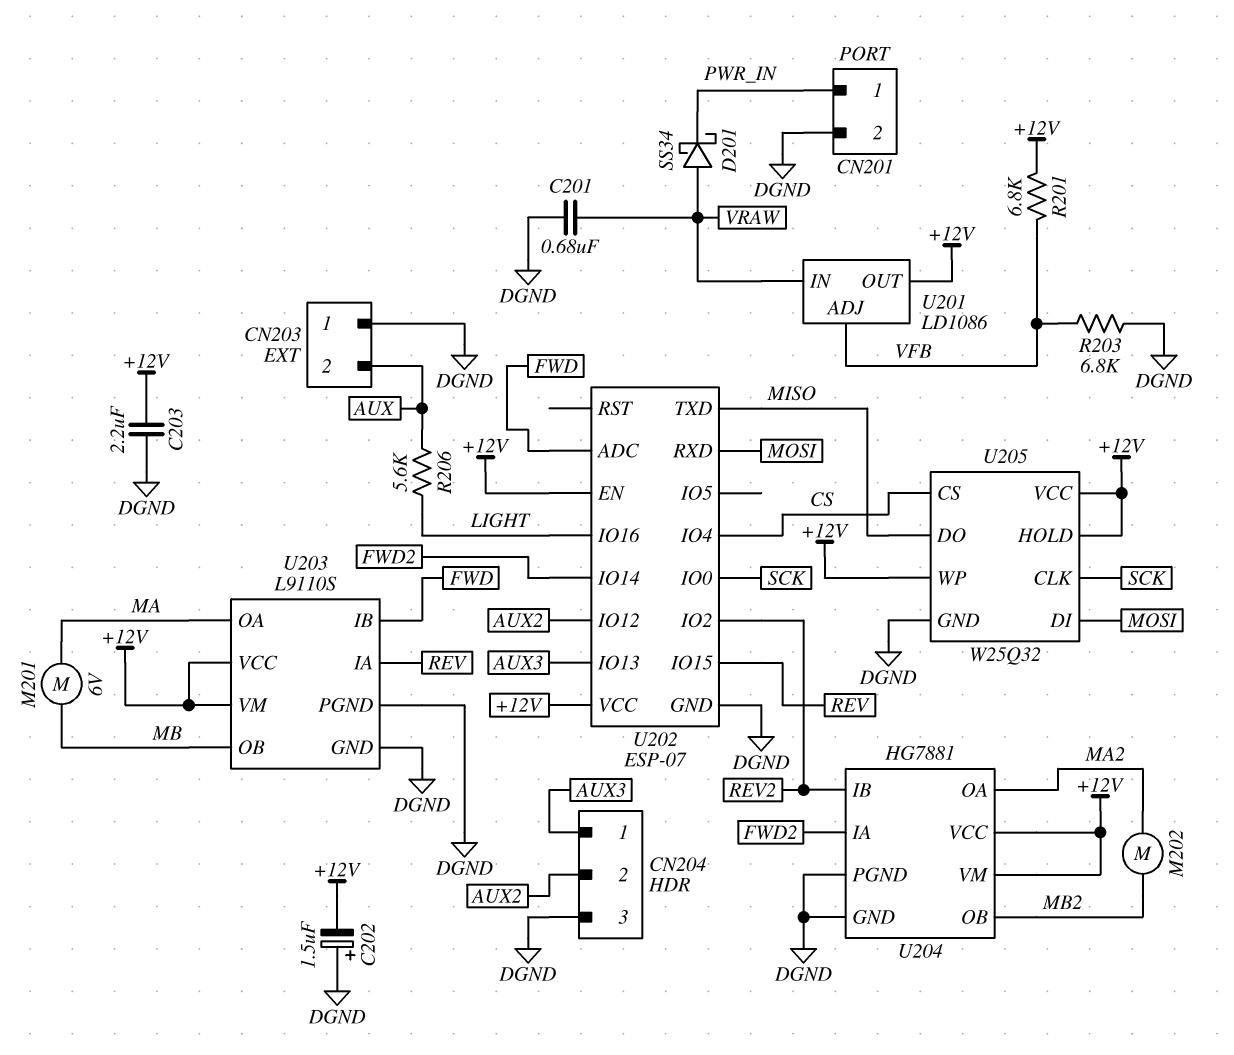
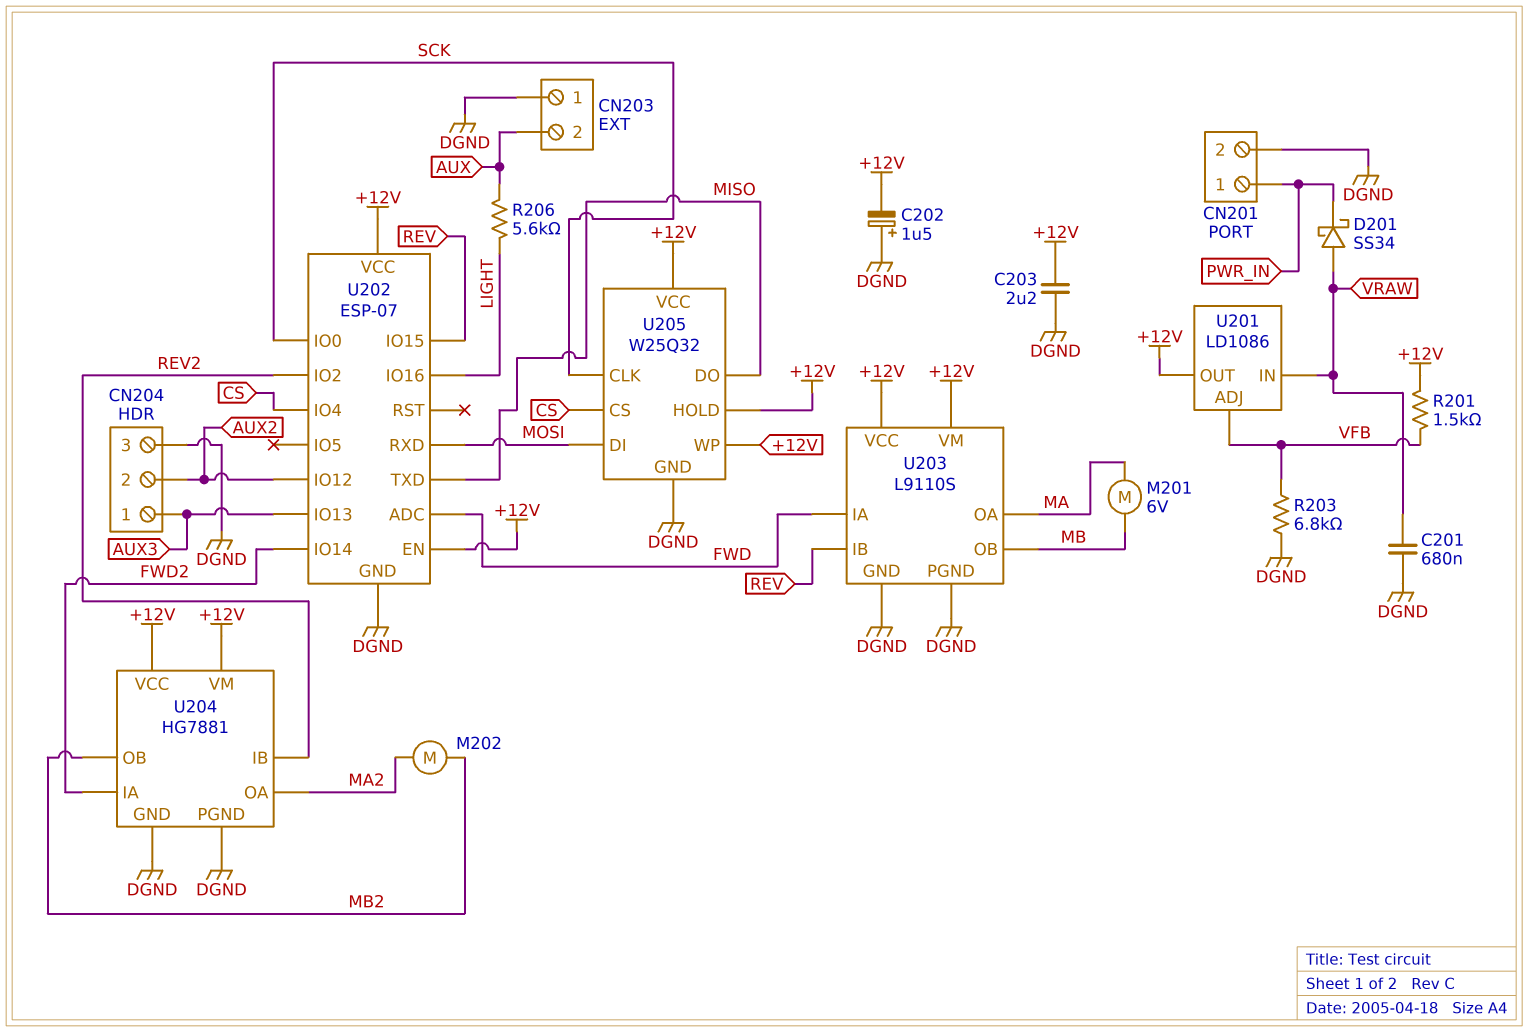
R201: 6.8k (+12V, VFB) -> 1.5k (+12V, VFB)
U203 pin IA: REV -> FWD
U203 pin IB: FWD -> REV

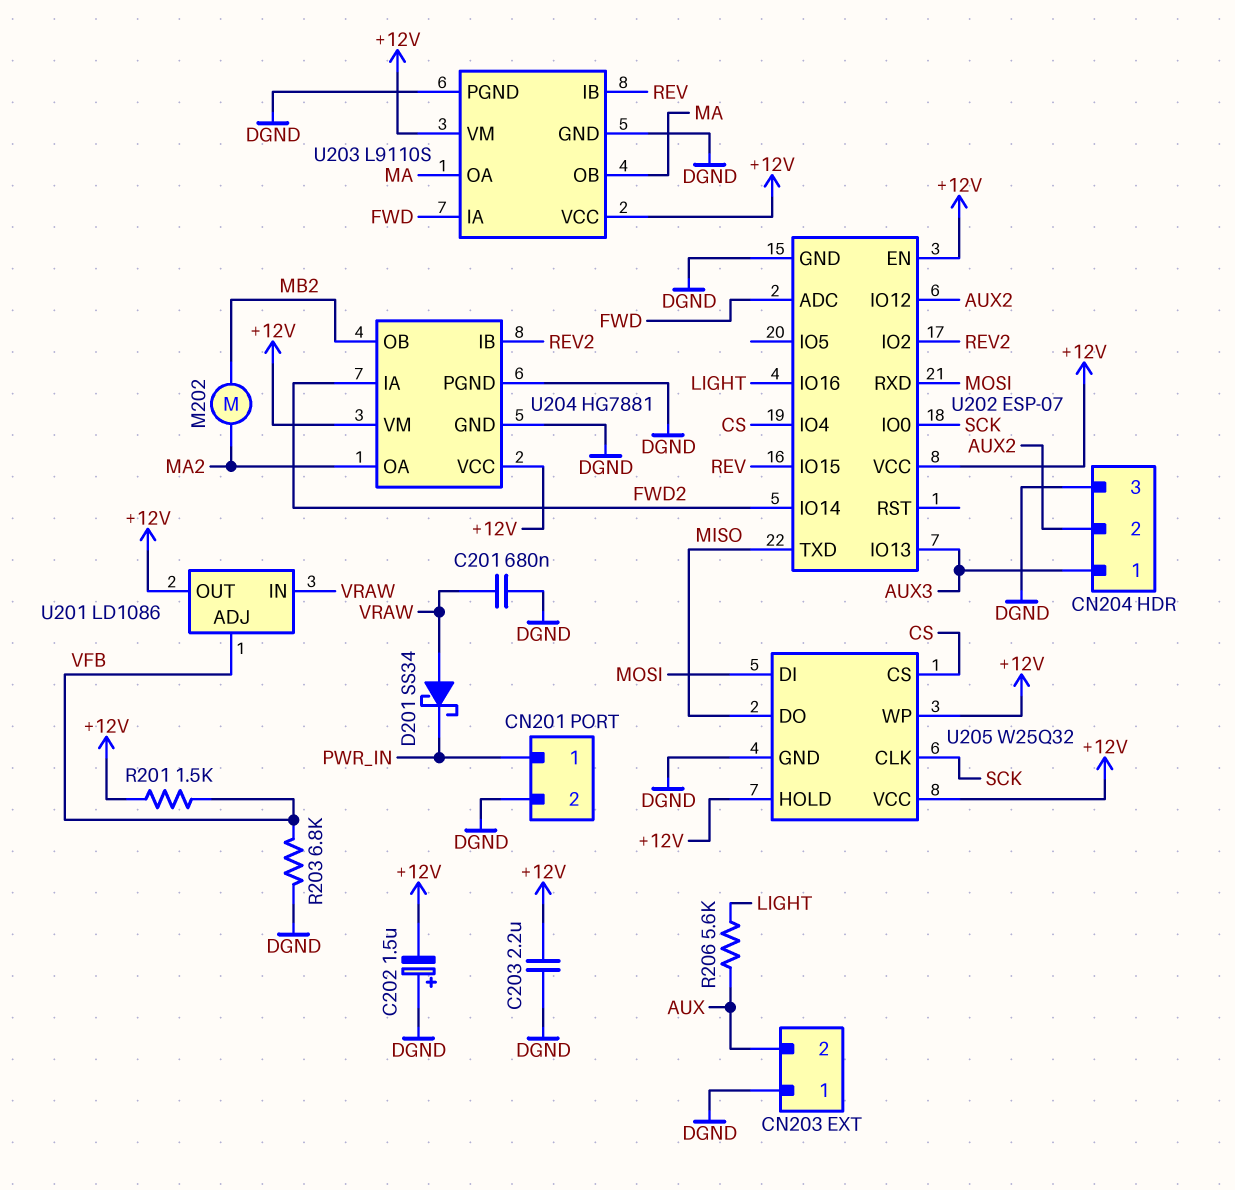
M201: motor 6V (MA, MB) -> none
U203 pin OB: MB -> MA

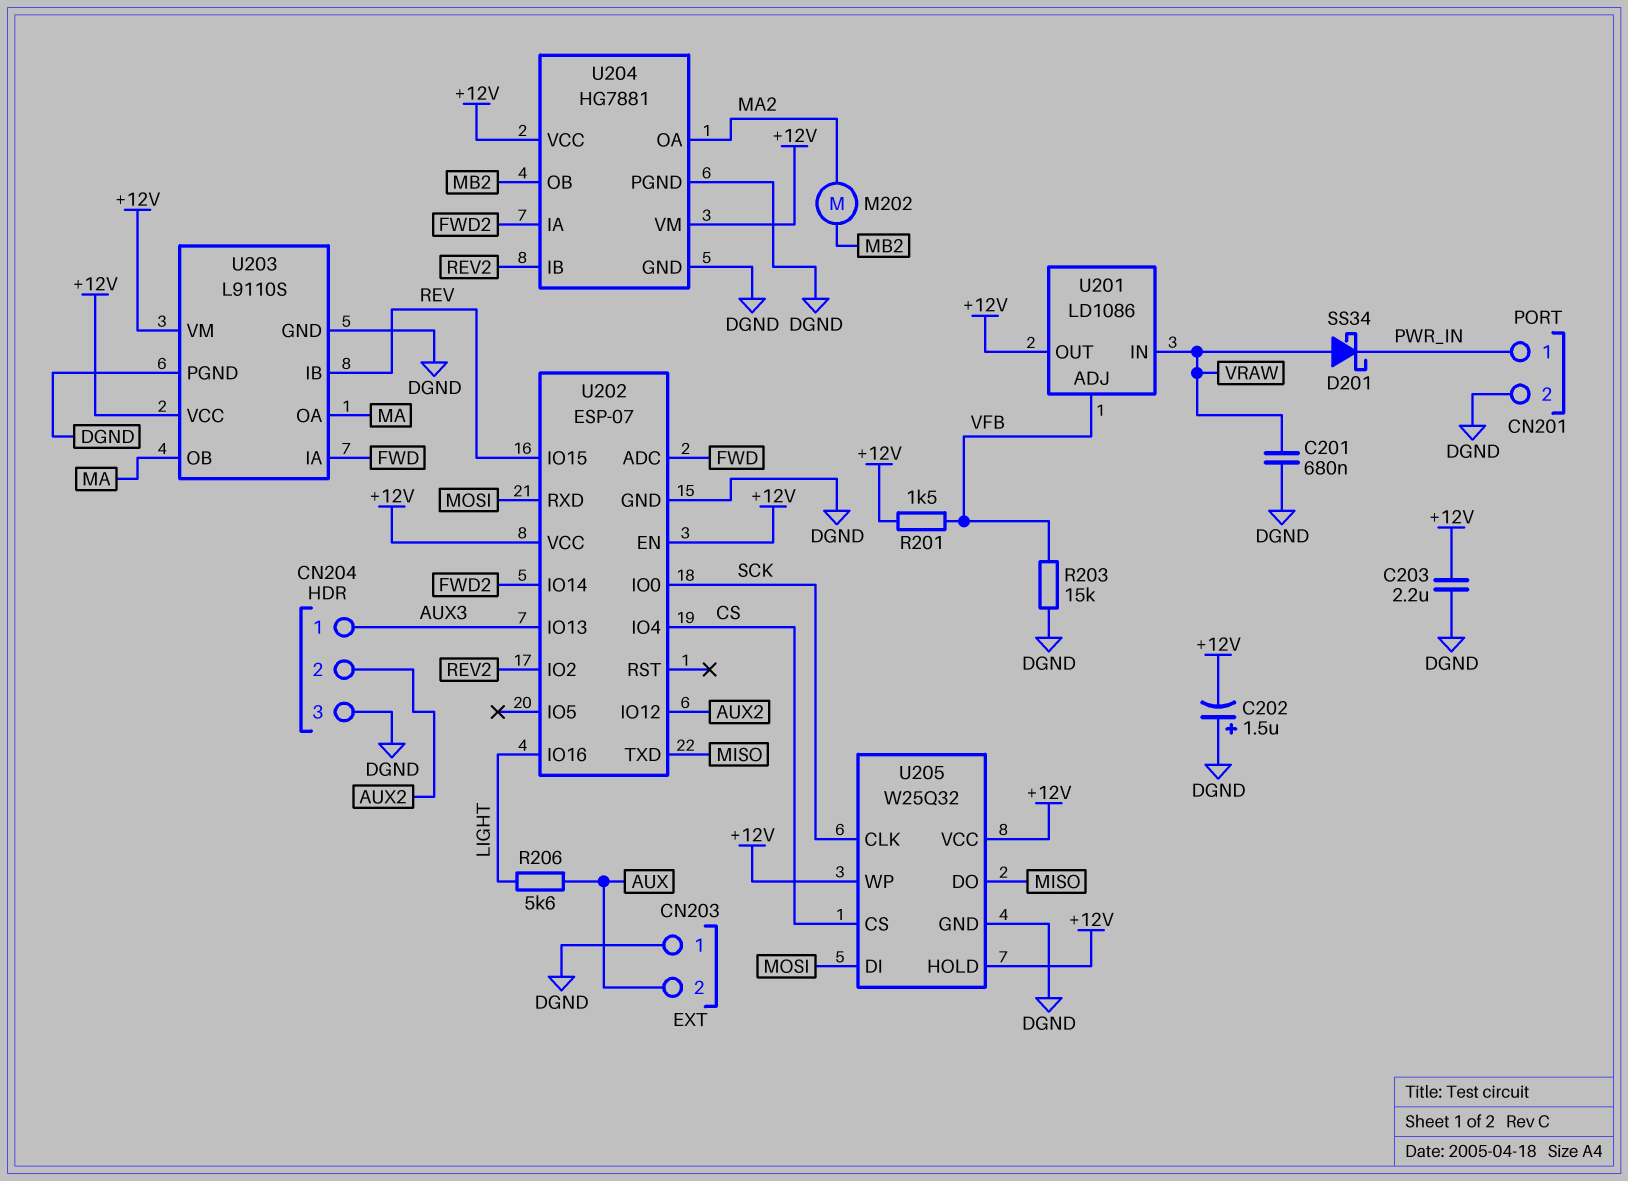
R203: 6.8k (DGND, VFB) -> 15k (DGND, VFB)

